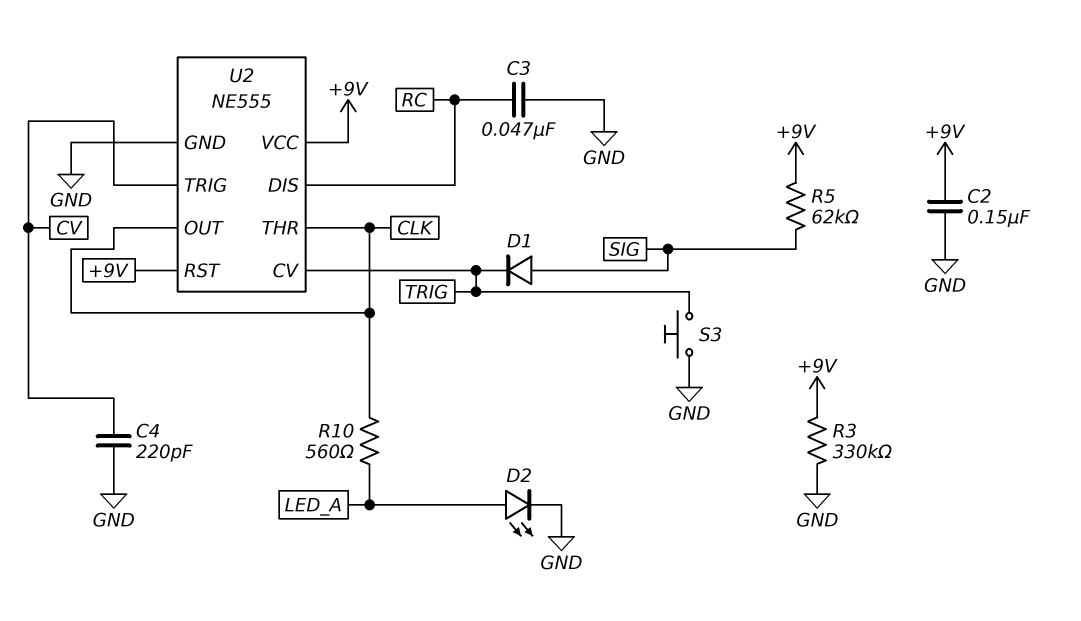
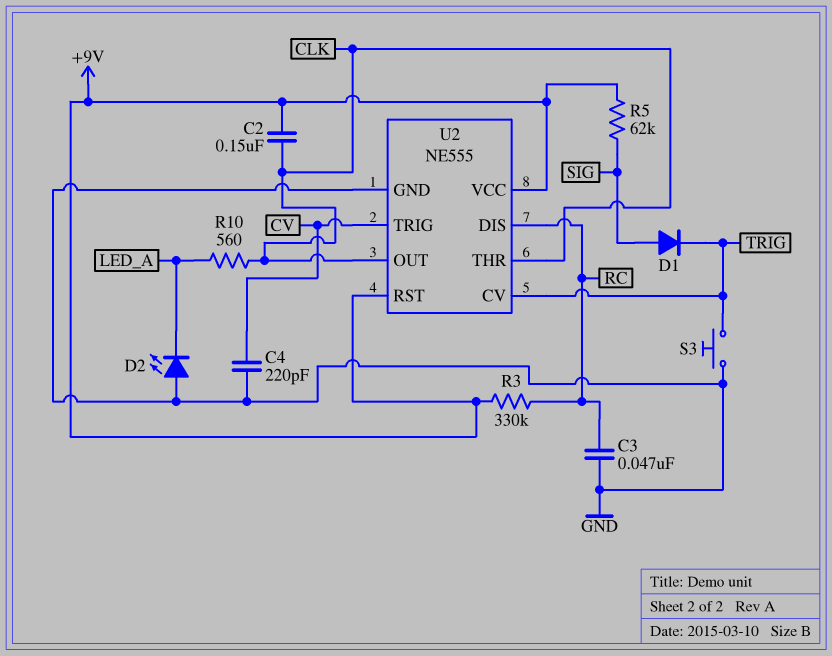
C2: 150nF (+9V, GND) -> 150nF (+9V, CLK)
D2: LED (A LED_A, K GND) -> LED (A GND, K LED_A)
R3: 330k (+9V, GND) -> 330k (+9V, RC)

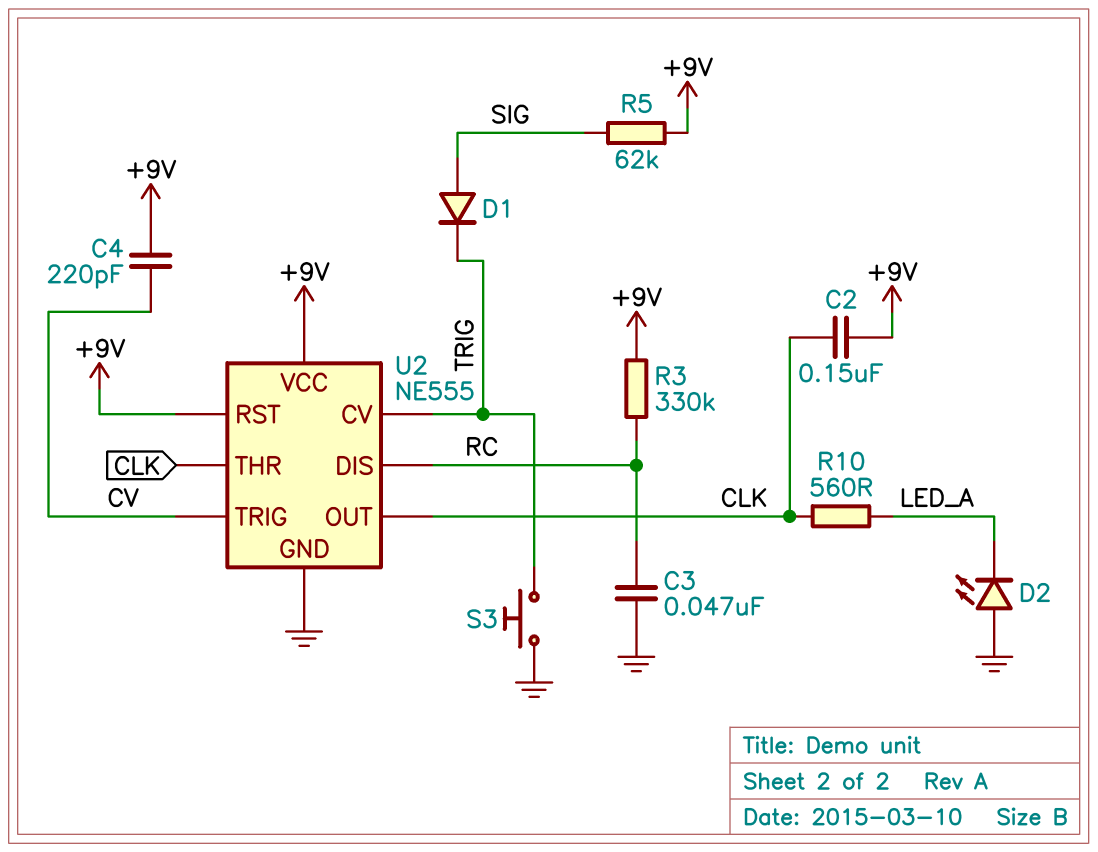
C4: 220pF (CV, GND) -> 220pF (+9V, CV)

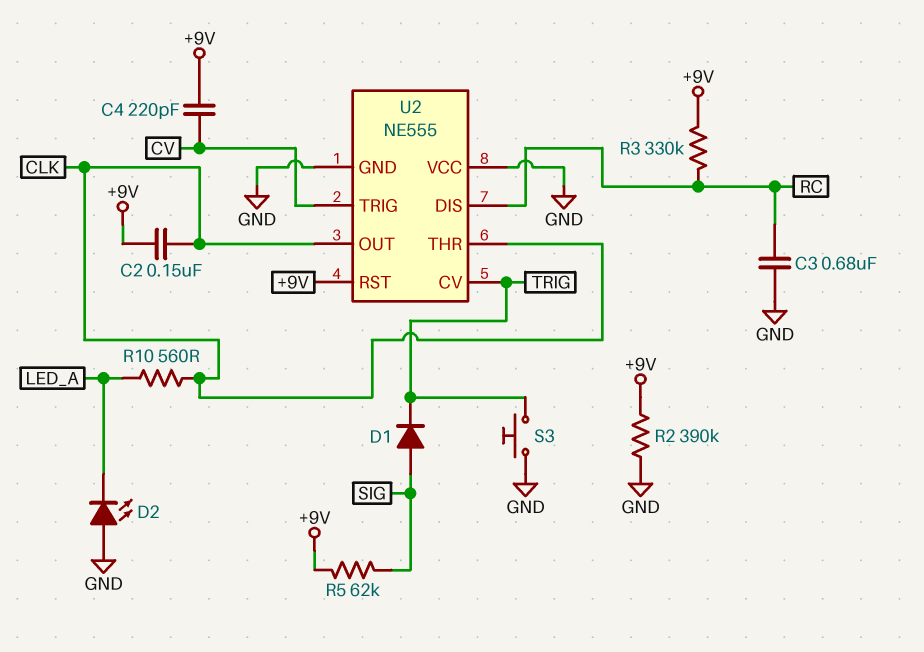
C3: 47nF (GND, RC) -> 680nF (GND, RC)
R2: none -> 390k (+9V, GND)
U2 pin VCC: +9V -> GND

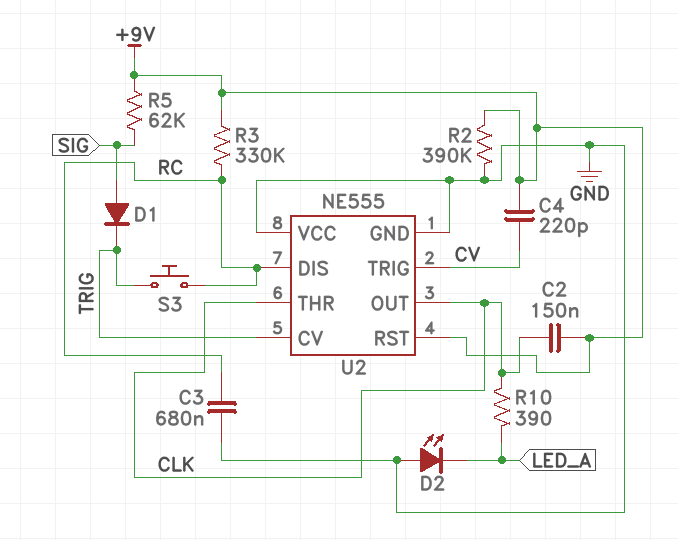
R10: 560 (CLK, LED_A) -> 390 (CLK, LED_A)
S3: button (GND, TRIG) -> button (RC, TRIG)

